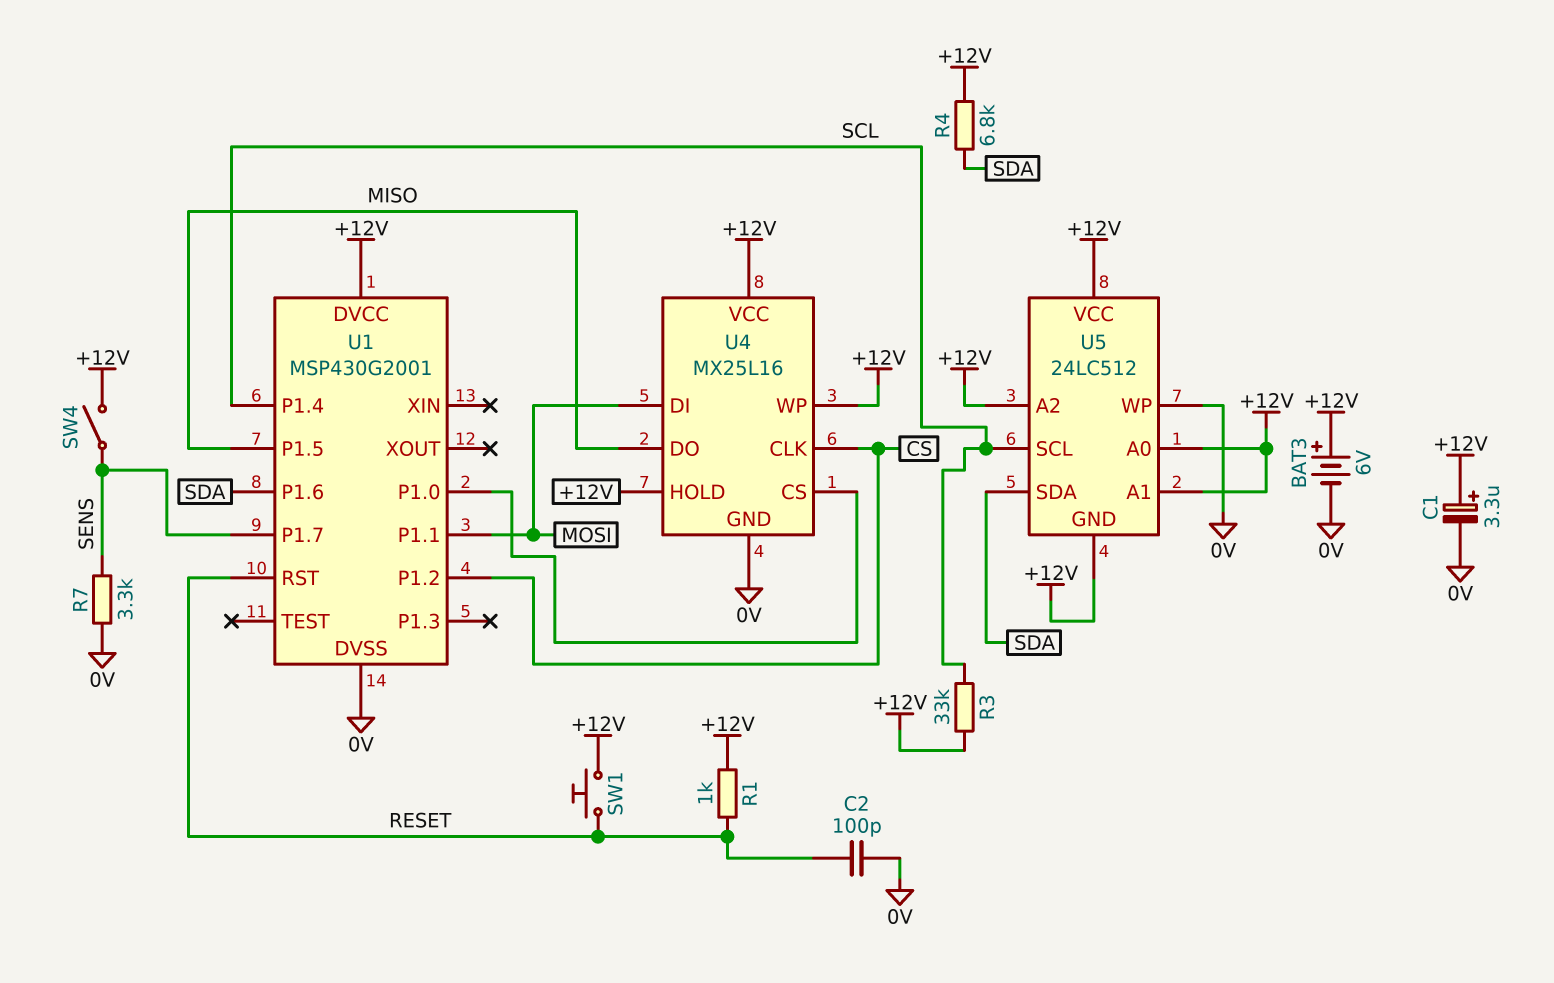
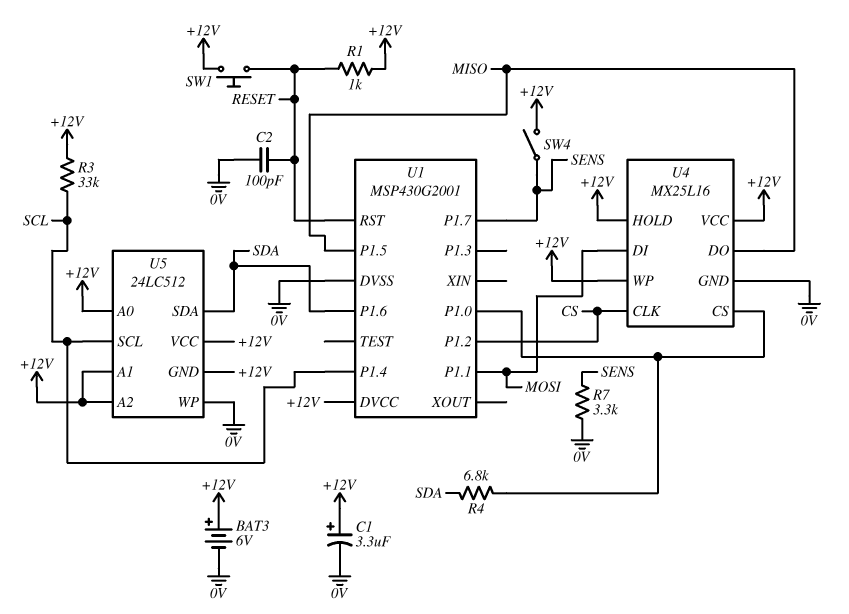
R4: 6.8k (+12V, SDA) -> 6.8k (SDA, U1/P1.0)

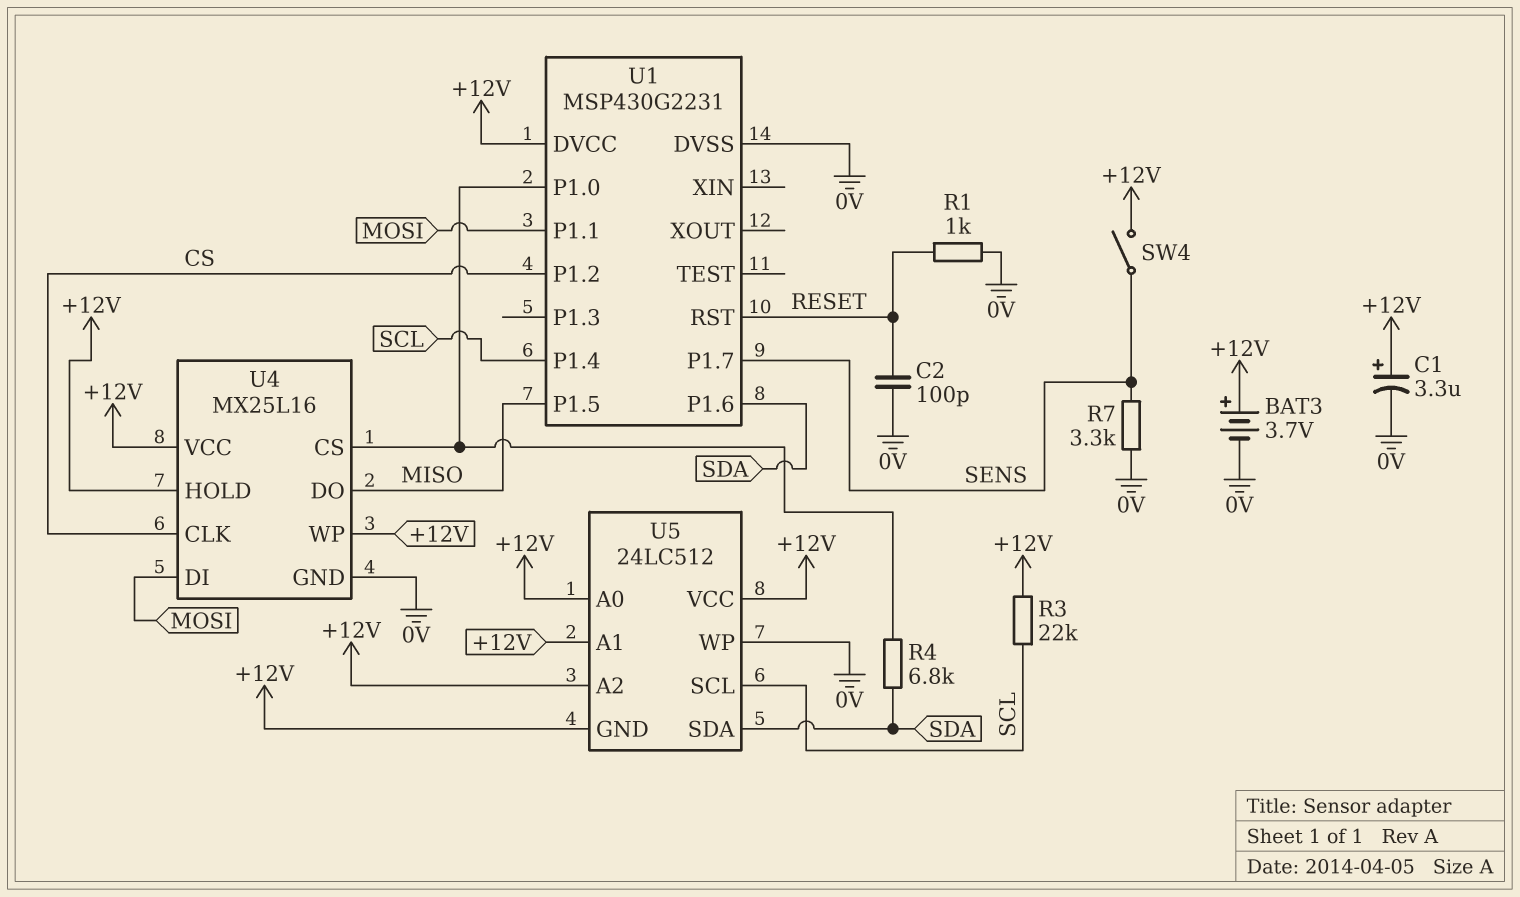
BAT3: 6V (plus +12V, minus 0V) -> 3.7V (plus +12V, minus 0V)
R1: 1k (+12V, RESET) -> 1k (0V, RESET)
R3: 33k (+12V, SCL) -> 22k (+12V, SCL)
SW1: button (+12V, RESET) -> none
U1: MSP430G2001 -> MSP430G2231

